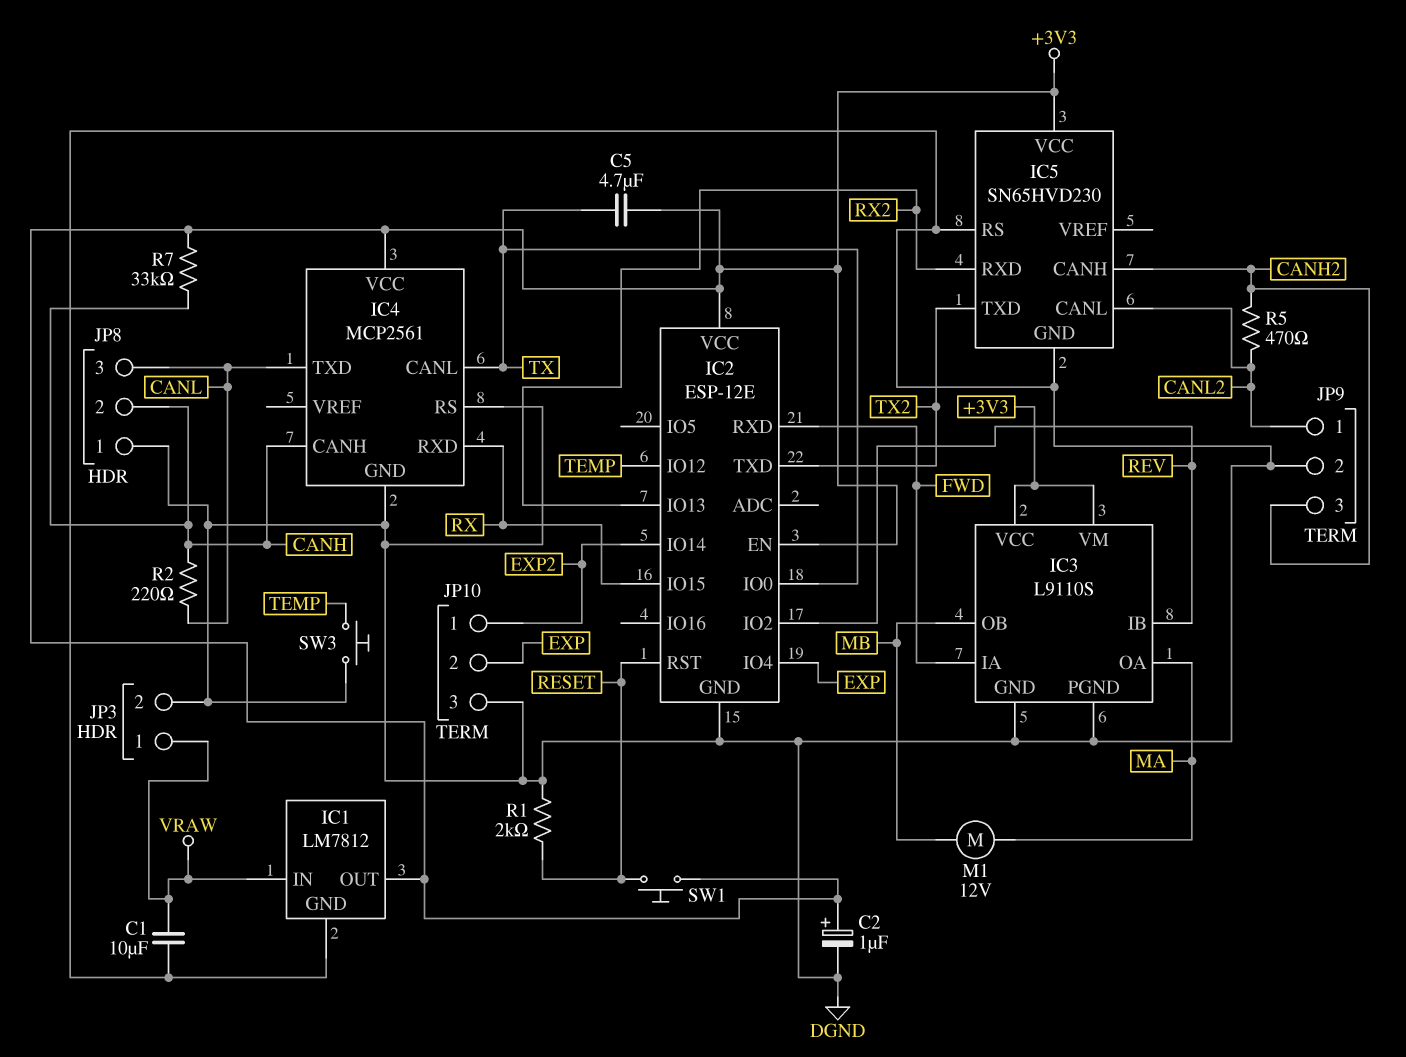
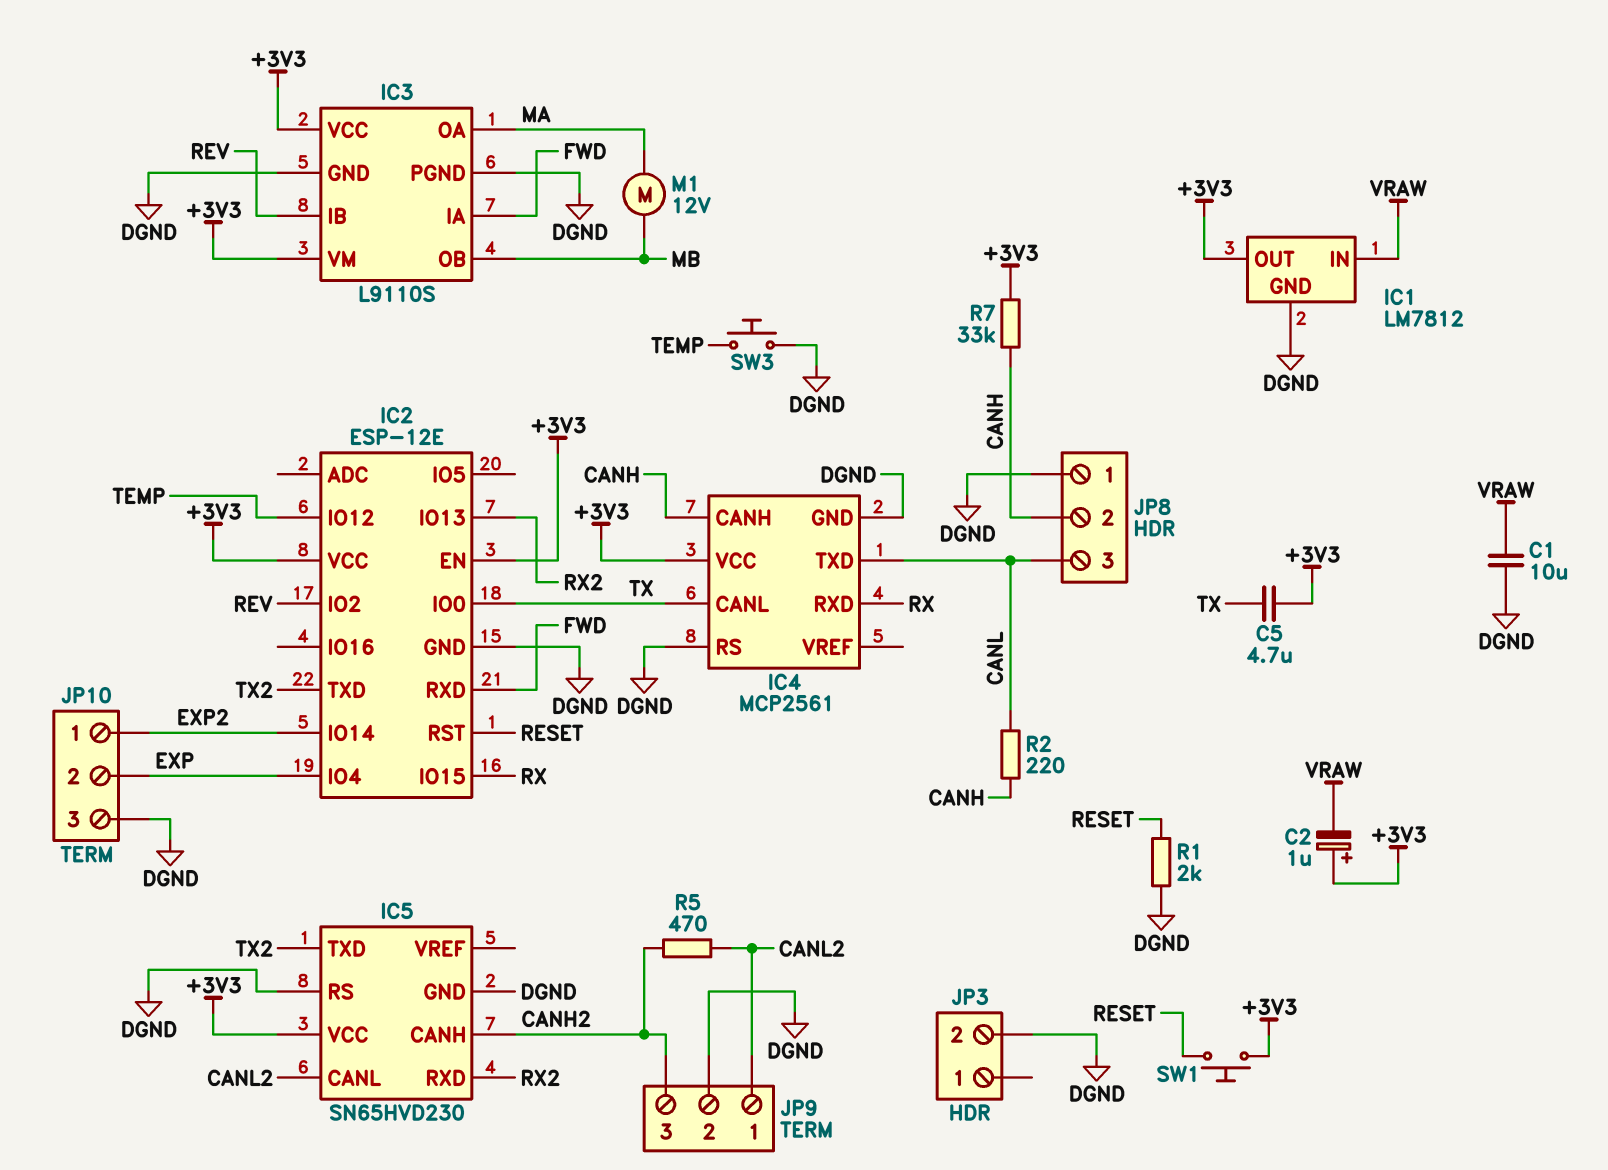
C2: 1uF (plus +3V3, minus DGND) -> 1uF (plus +3V3, minus VRAW)
JP3 pin 1: VRAW -> none

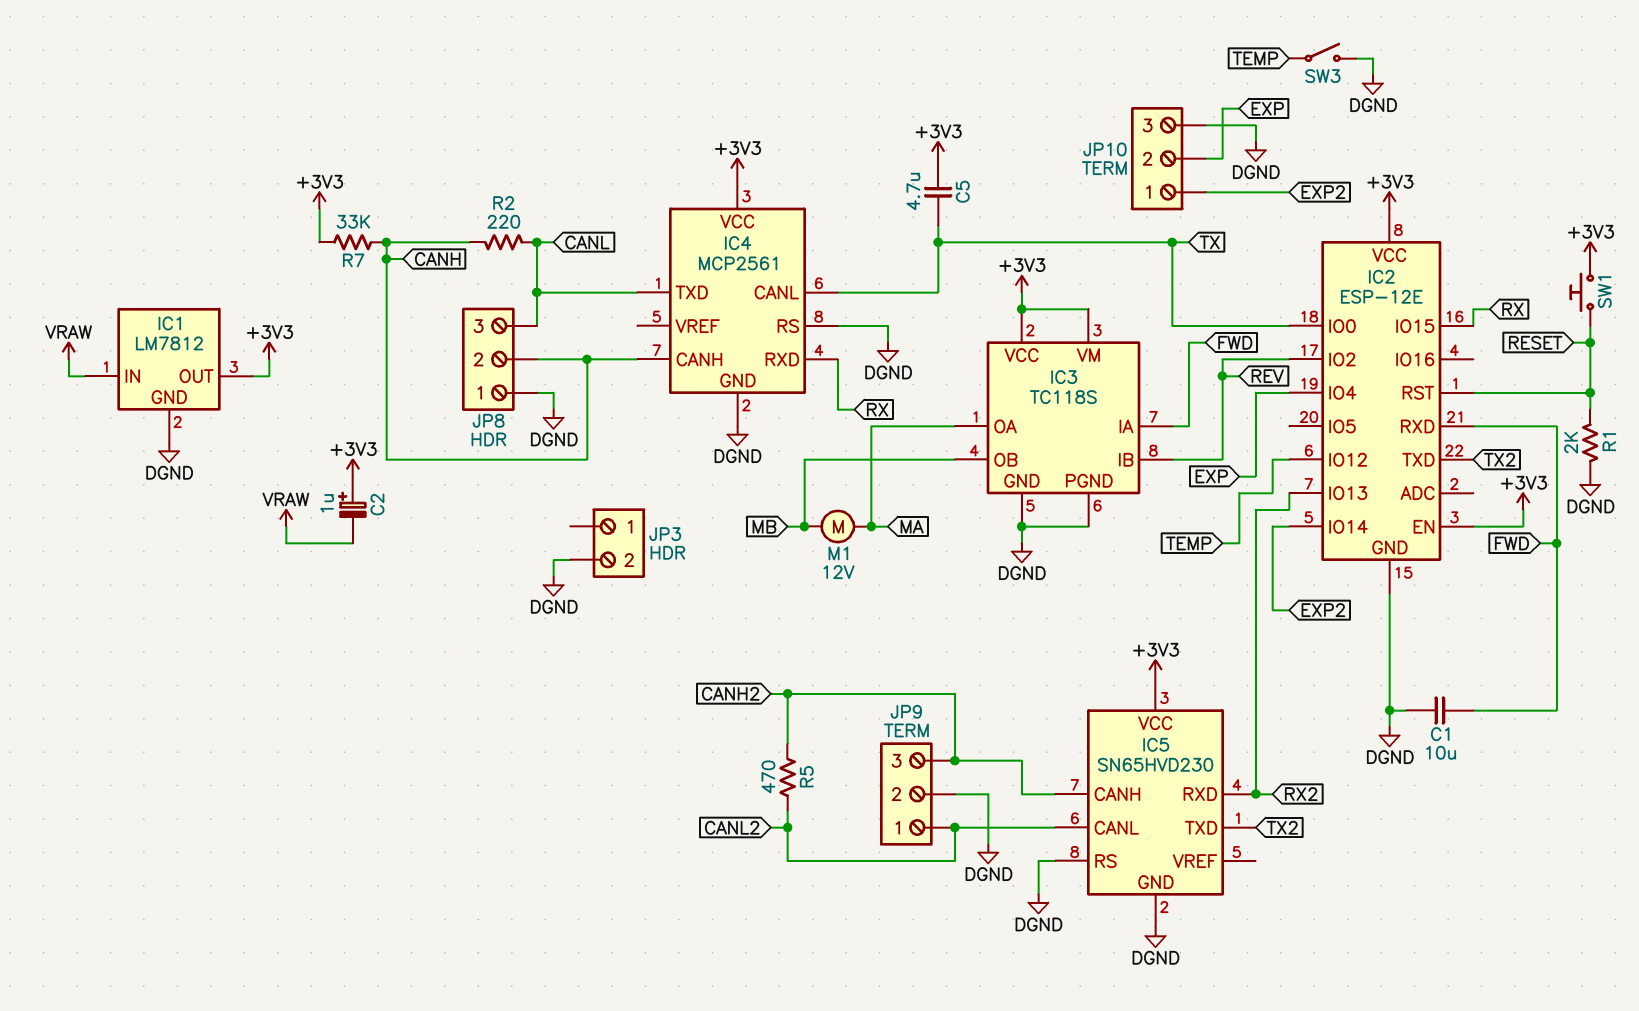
C1: 10uF (DGND, VRAW) -> 10uF (DGND, FWD)
IC3: L9110S -> TC118S
SW3: button (DGND, TEMP) -> switch (DGND, TEMP)

